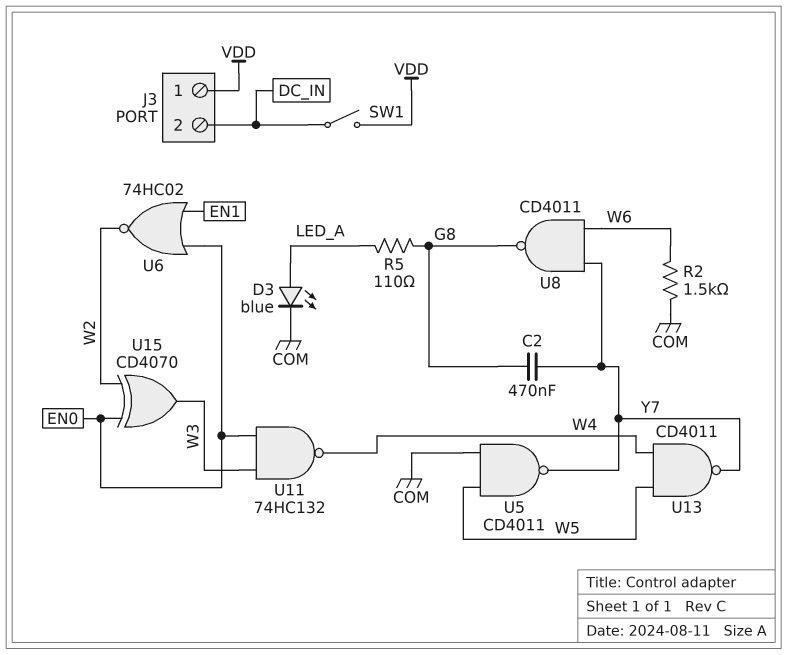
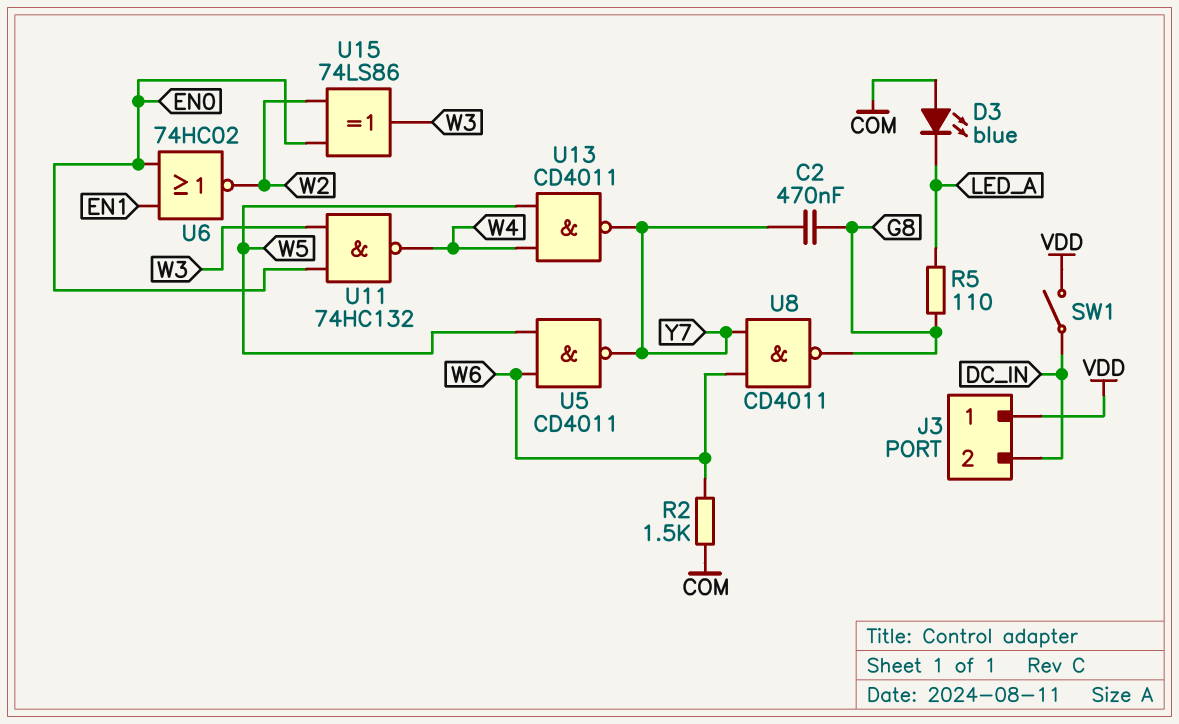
D3: LED blue (A LED_A, K COM) -> LED blue (A COM, K LED_A)
U5: NAND CD4011 (in COM, in W5, out Y7) -> NAND CD4011 (in W5, in W6, out Y7)
U15: XOR CD4070 (in EN0, in W2, out W3) -> XOR 74LS86 (in EN0, in W2, out W3)

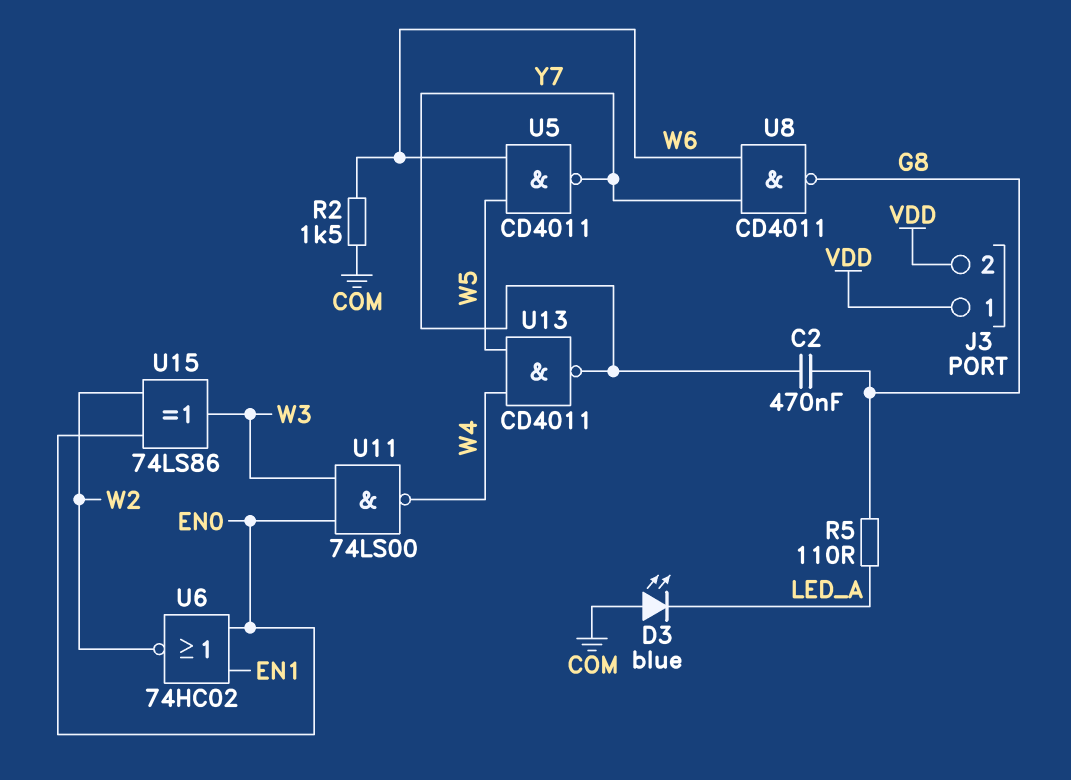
J3 pin 2: DC_IN -> VDD
SW1: switch (DC_IN, VDD) -> none
U11: NAND 74HC132 (in EN0, in W3, out W4) -> NAND 74LS00 (in EN0, in W3, out W4)

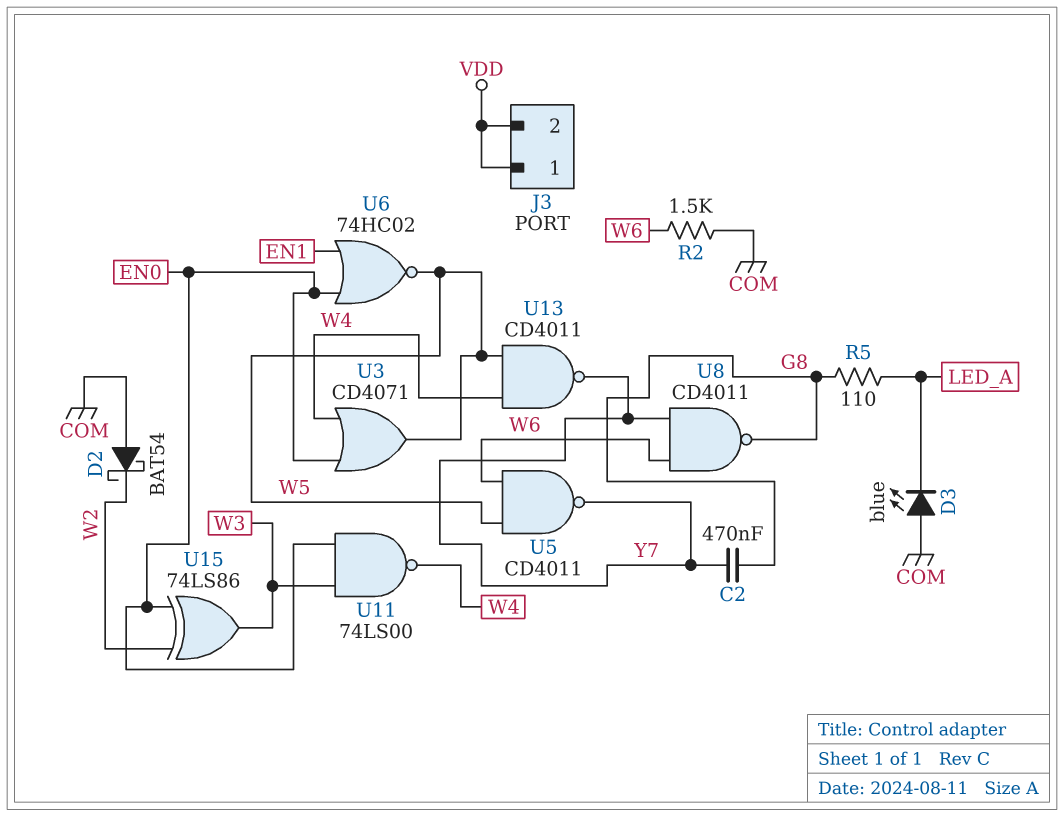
D2: none -> schottky BAT54 (A COM, K W2)
U3: none -> OR CD4071 (in EN0, in W4, out W5)
U6: NOR 74HC02 (in EN0, in EN1, out W2) -> NOR 74HC02 (in EN0, in EN1, out W5)

